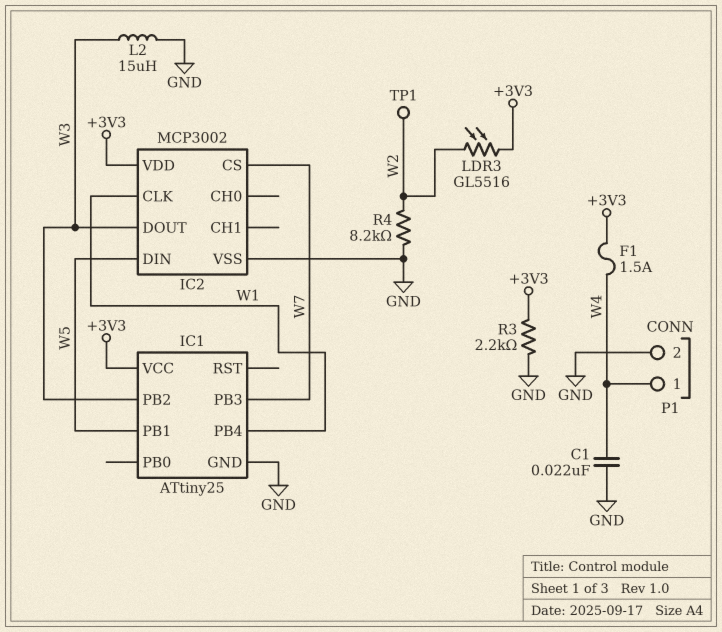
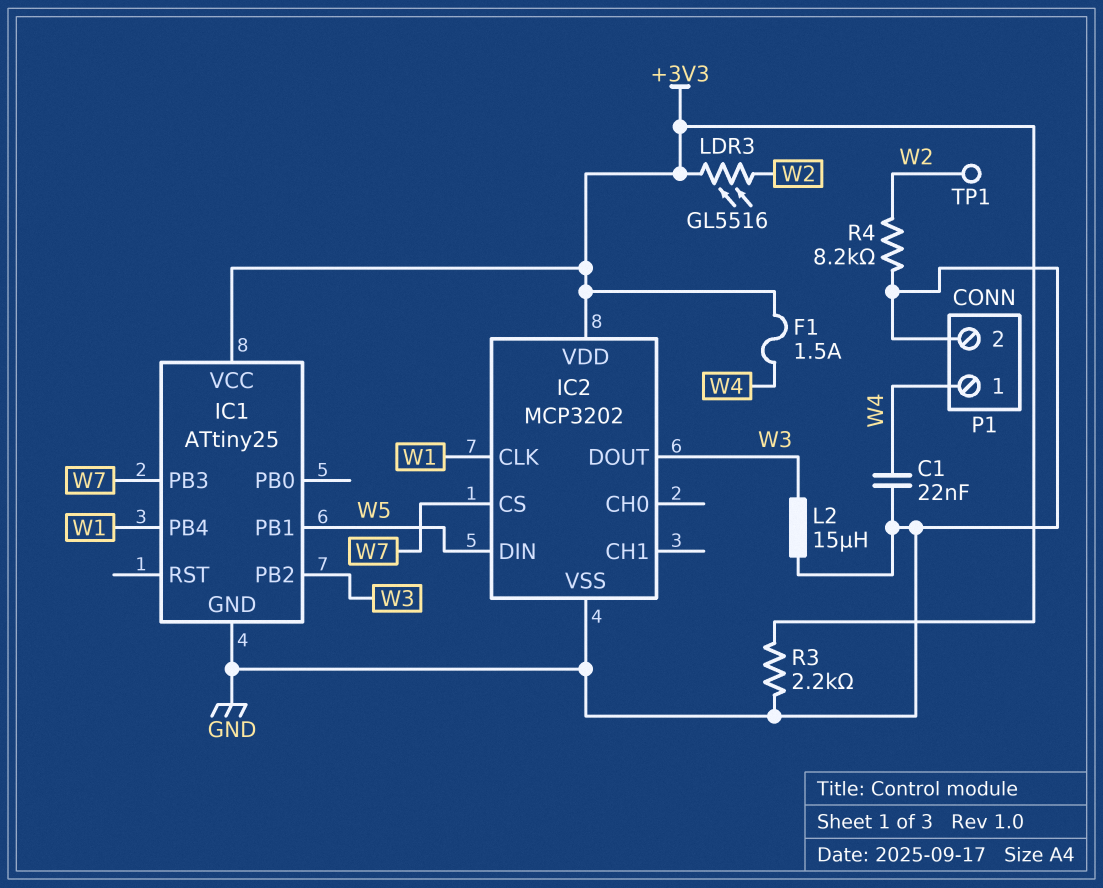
IC2: MCP3002 -> MCP3202

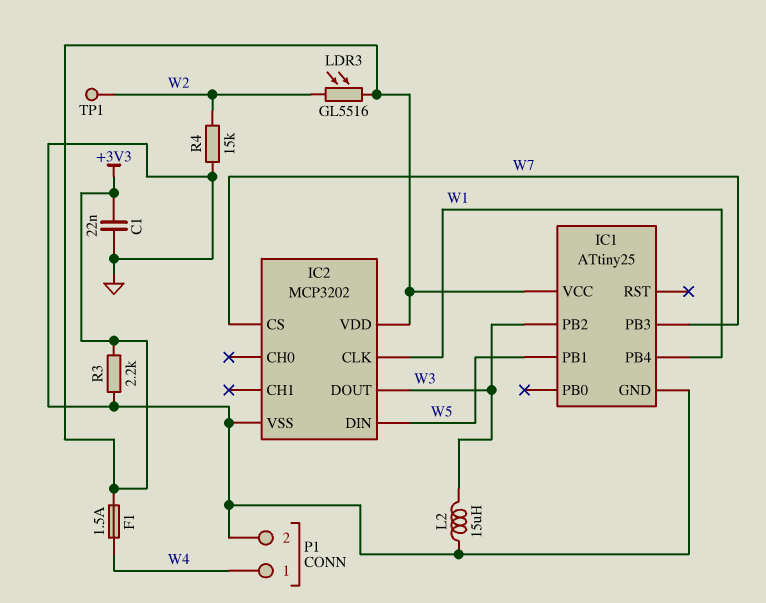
C1: 22nF (GND, W4) -> 22nF (+3V3, GND)
R4: 8.2k (GND, W2) -> 15k (GND, W2)

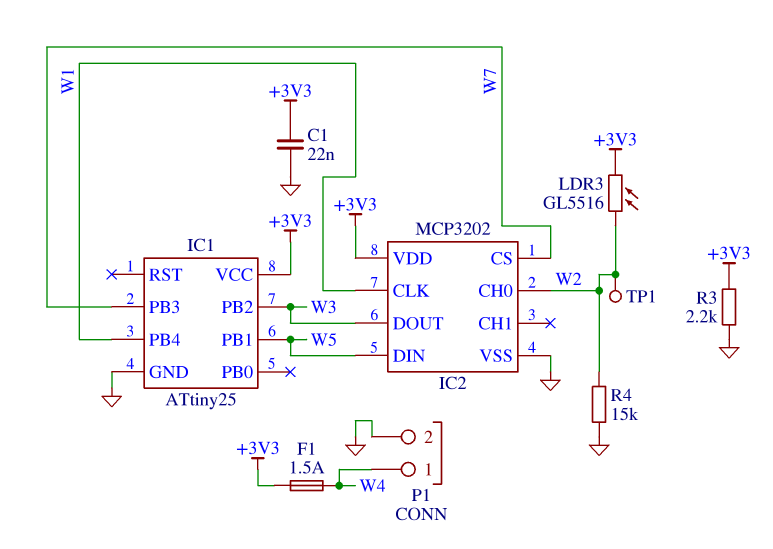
IC2 pin CH0: none -> W2
L2: 15uH (GND, W3) -> none

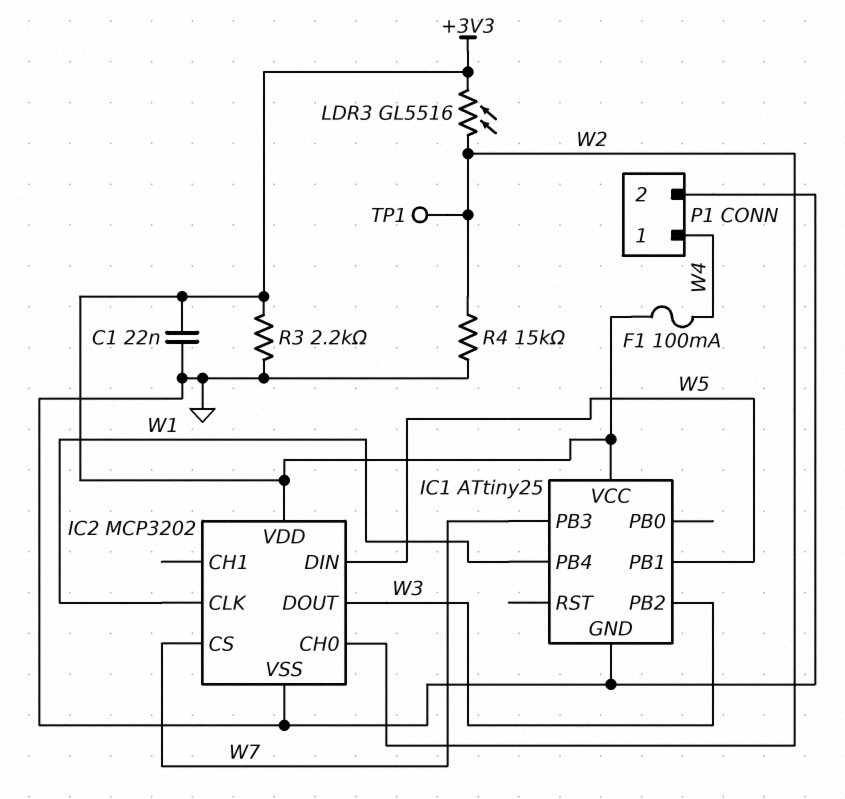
F1: 1.5A (+3V3, W4) -> 100mA (+3V3, W4)

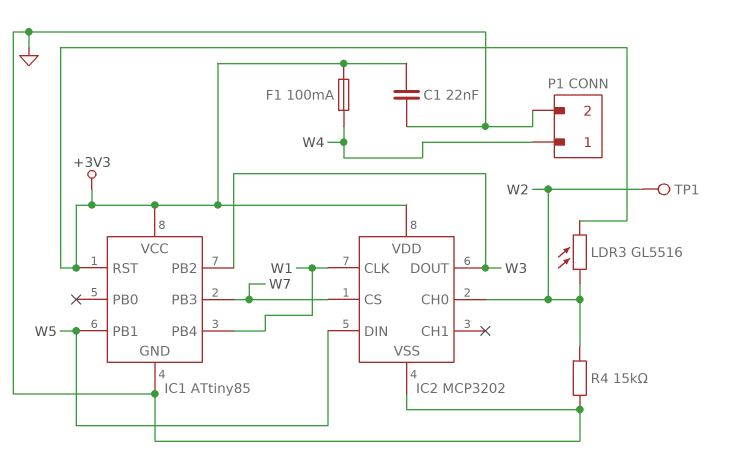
IC1: ATtiny25 -> ATtiny85
IC1 pin RST: none -> +3V3
R3: 2.2k (+3V3, GND) -> none

